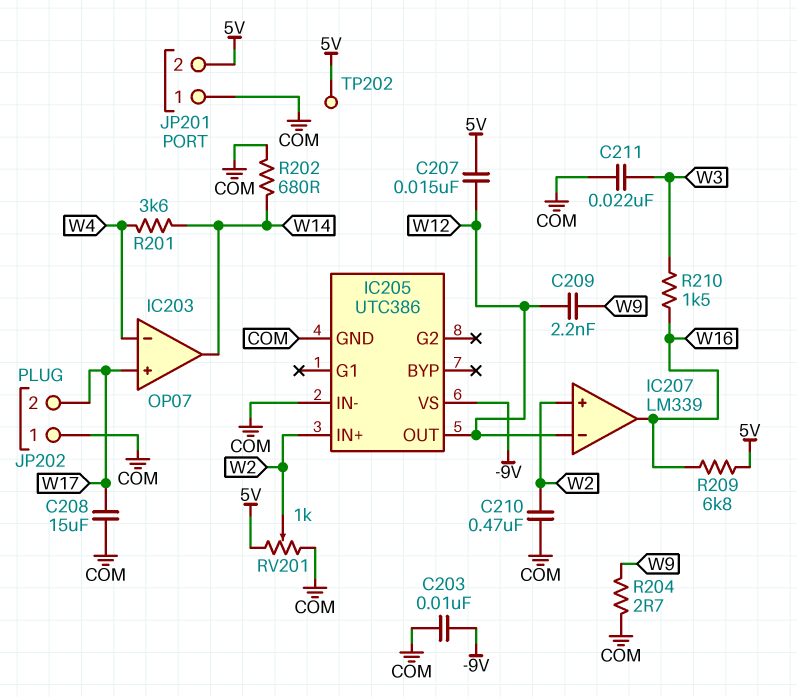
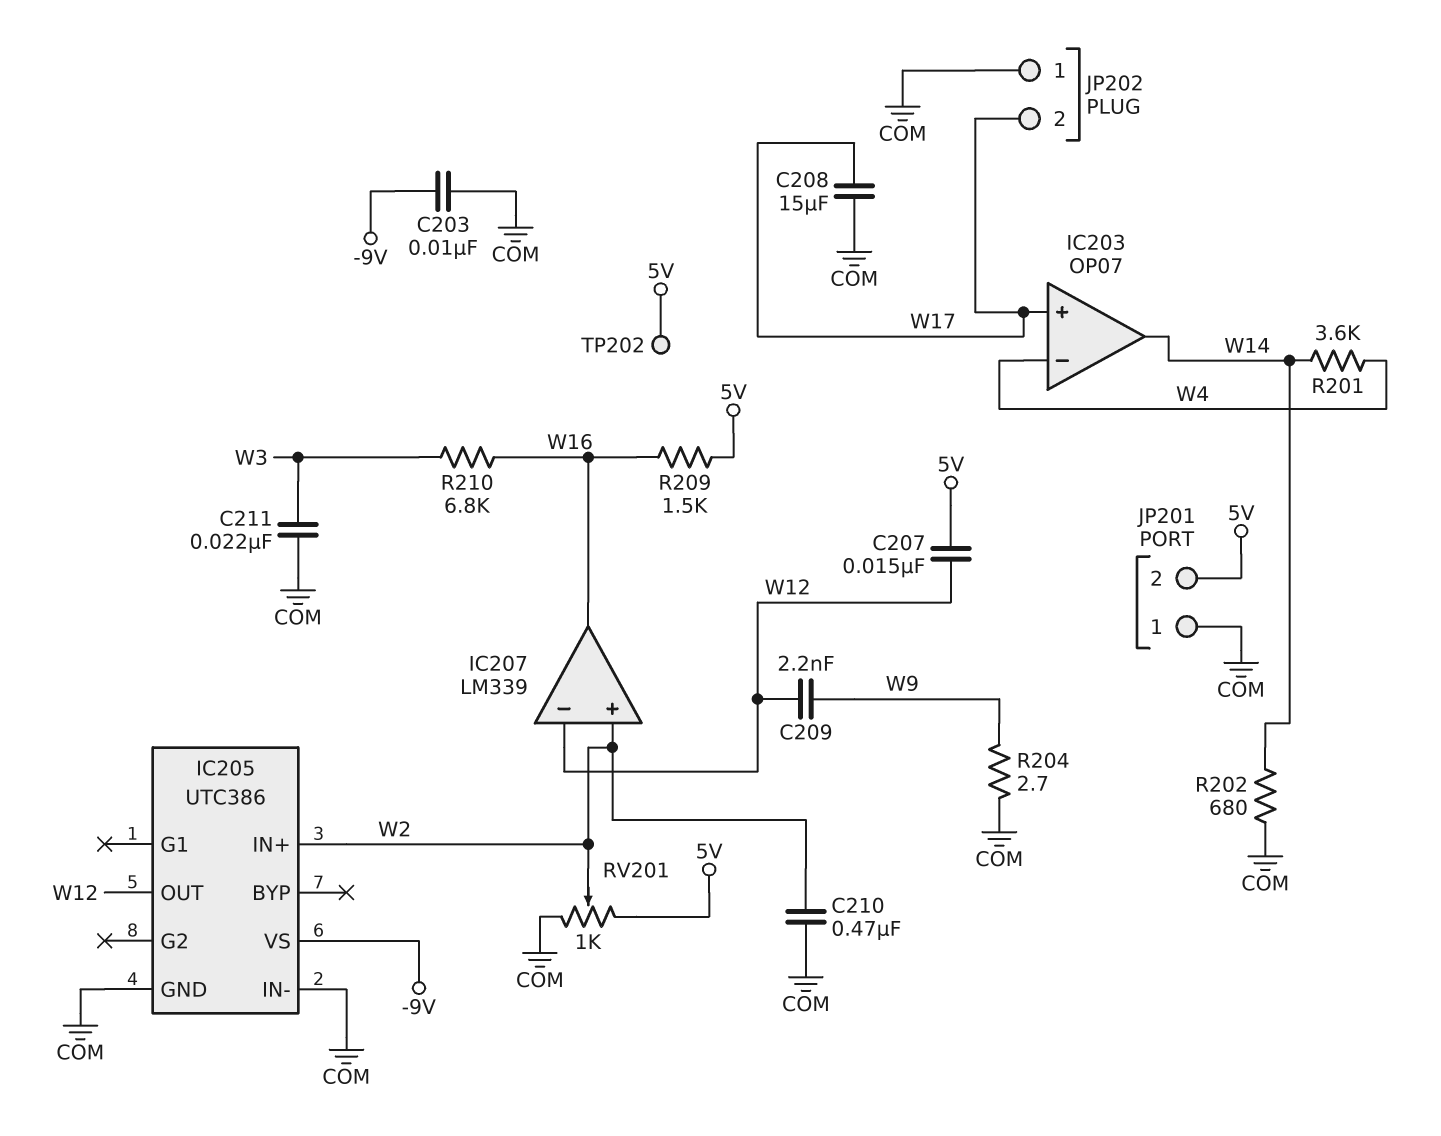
R209: 6.8k (5V, W16) -> 1.5k (5V, W16)
R210: 1.5k (W3, W16) -> 6.8k (W3, W16)

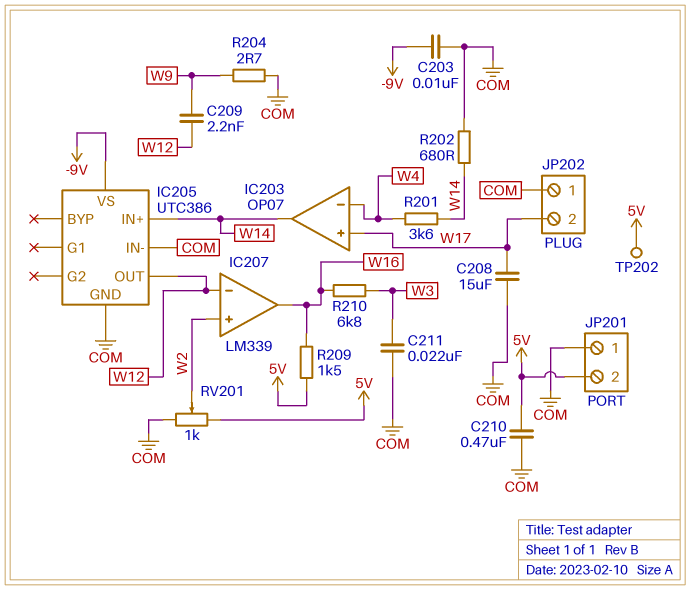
C207: 15nF (5V, W12) -> none
C210: 470nF (COM, W2) -> 470nF (5V, COM)
IC205 pin IN+: W2 -> W14

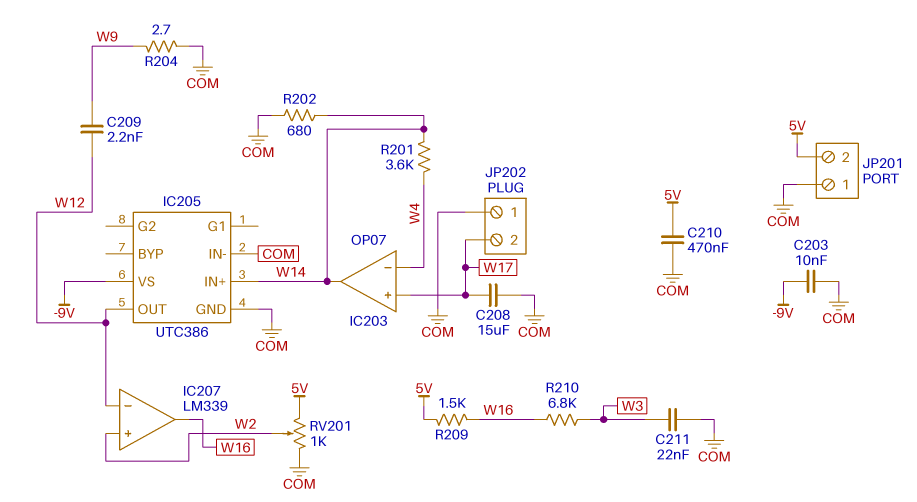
TP202: test point (5V) -> none

